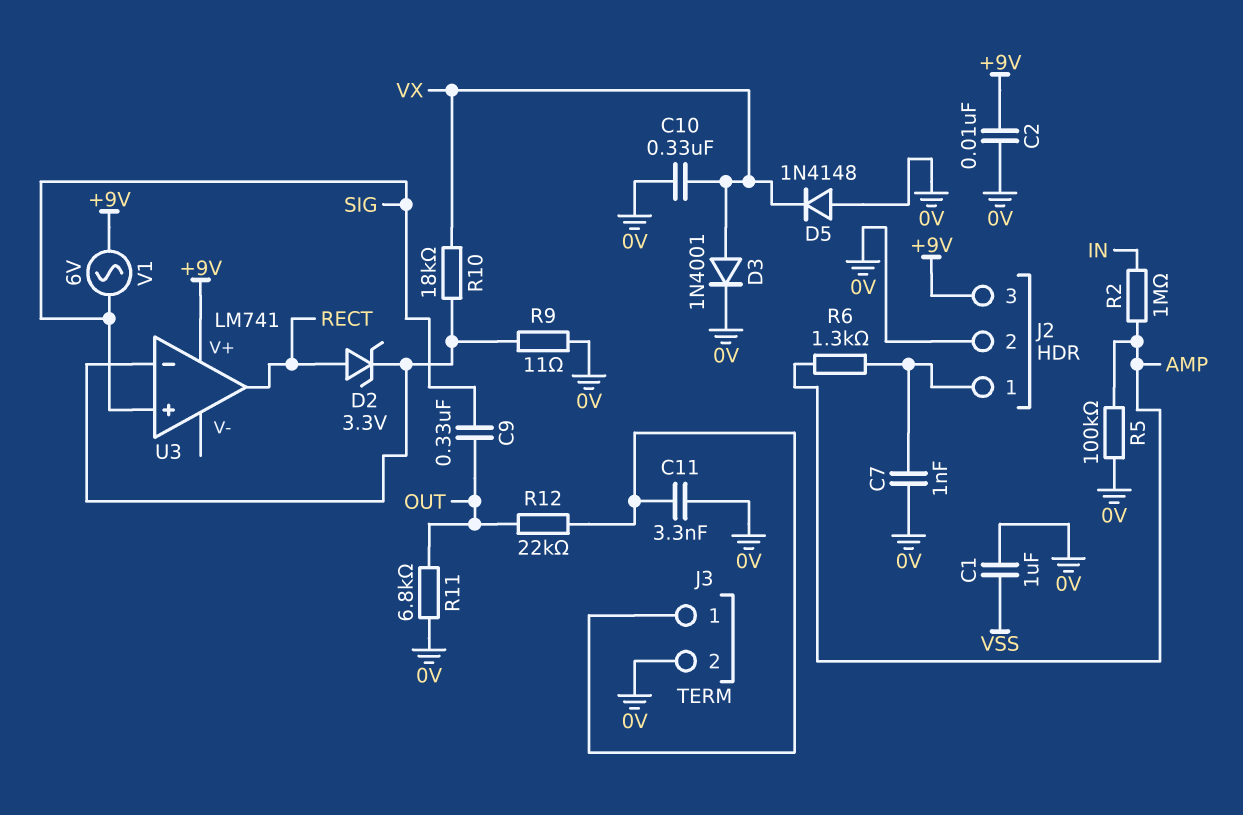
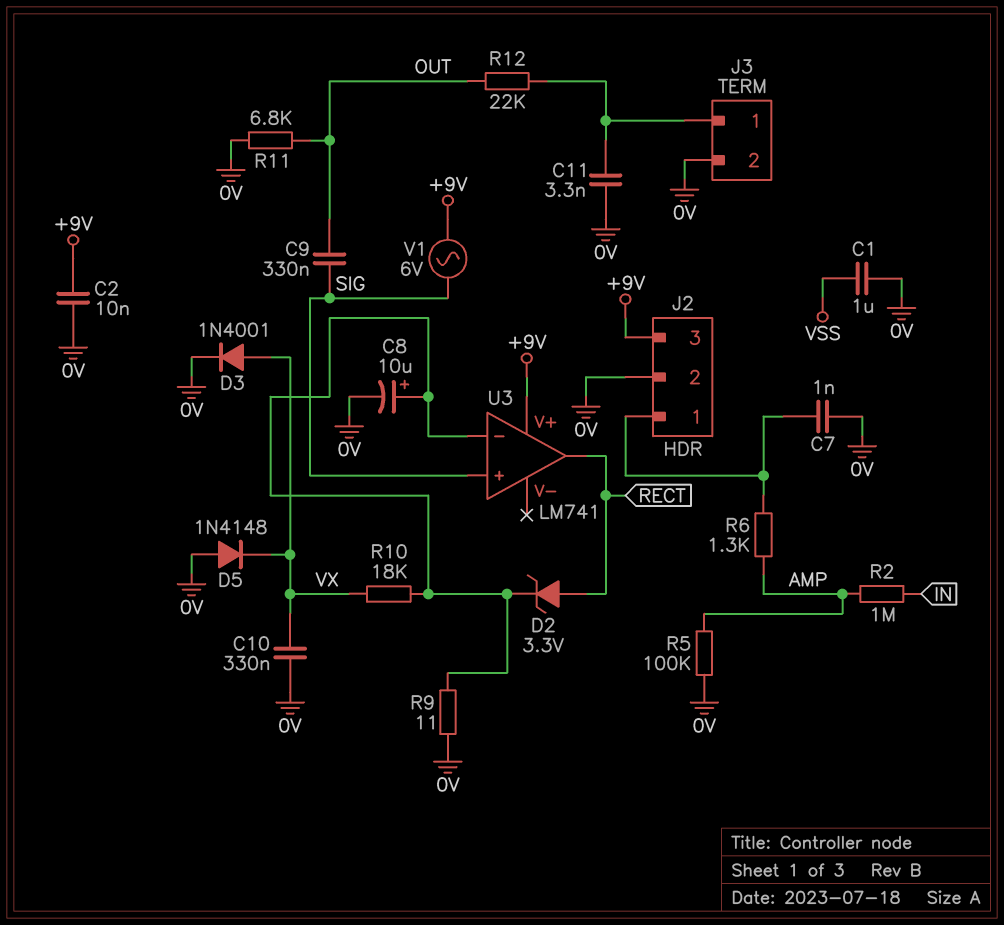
C8: none -> 10uF (plus U3/in-, minus 0V)

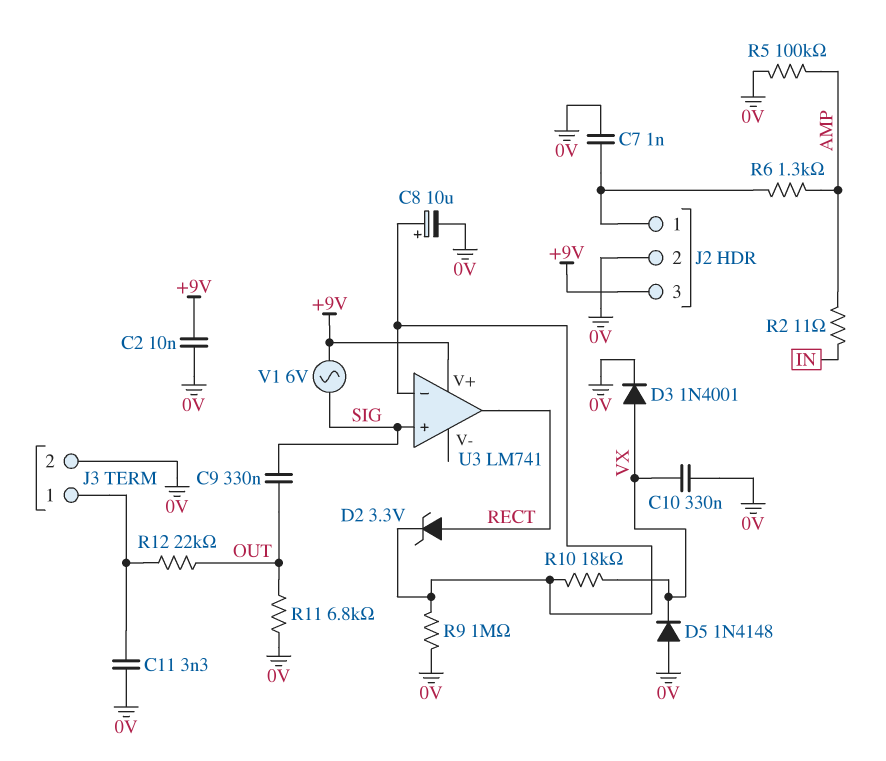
C1: 1uF (0V, VSS) -> none
R2: 1M (AMP, IN) -> 11 (AMP, IN)
R9: 11 (0V, U3/in-) -> 1M (0V, U3/in-)

